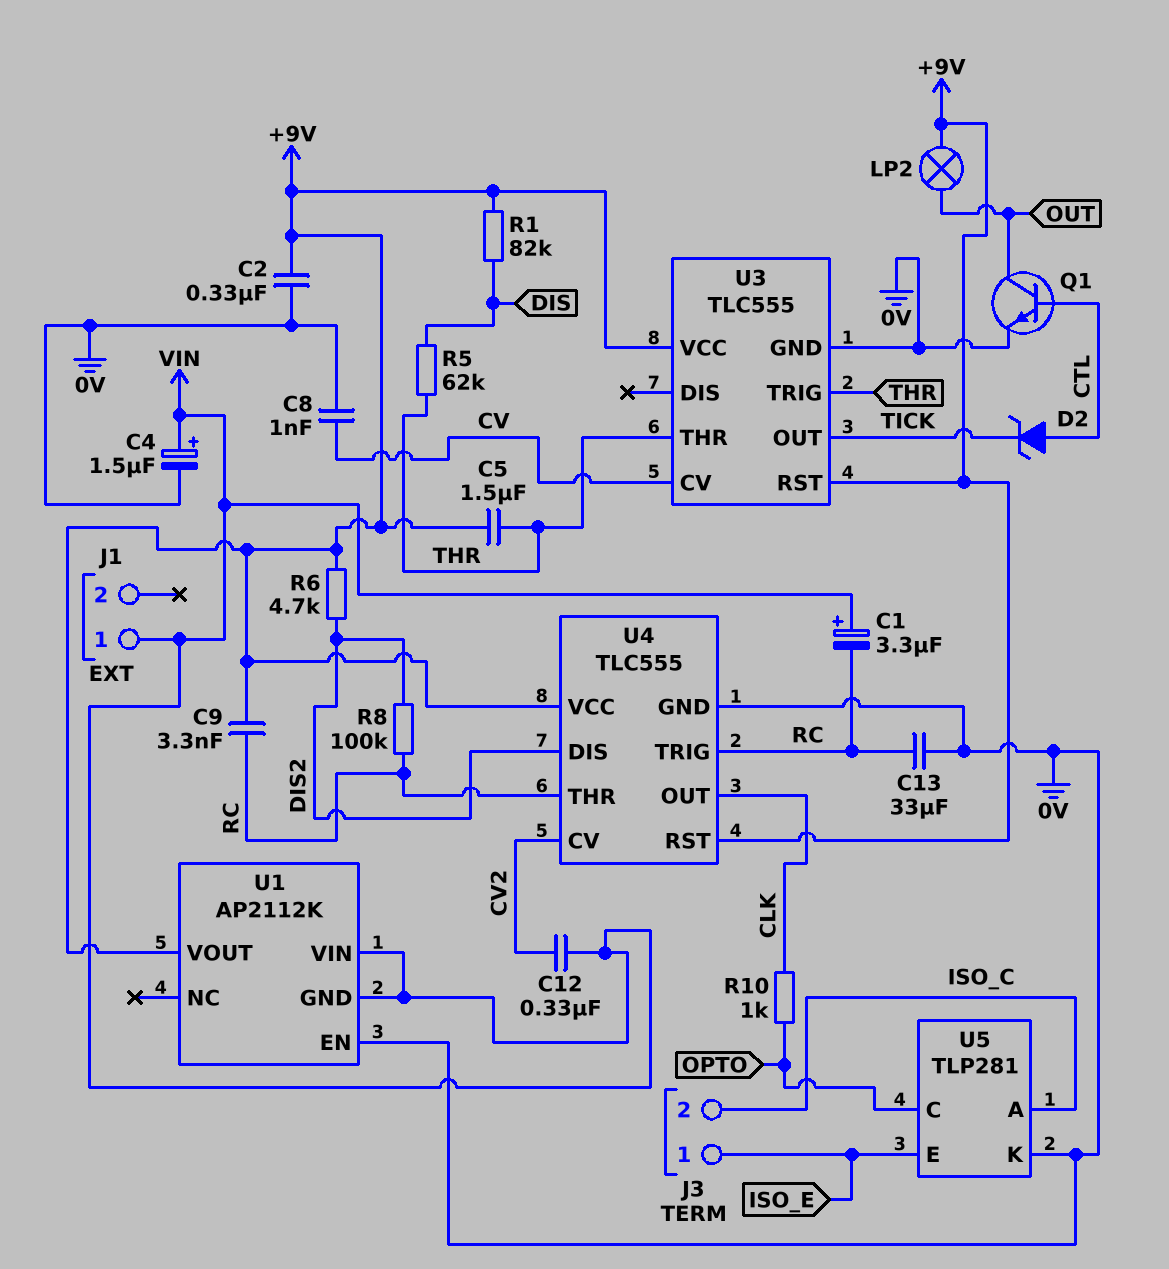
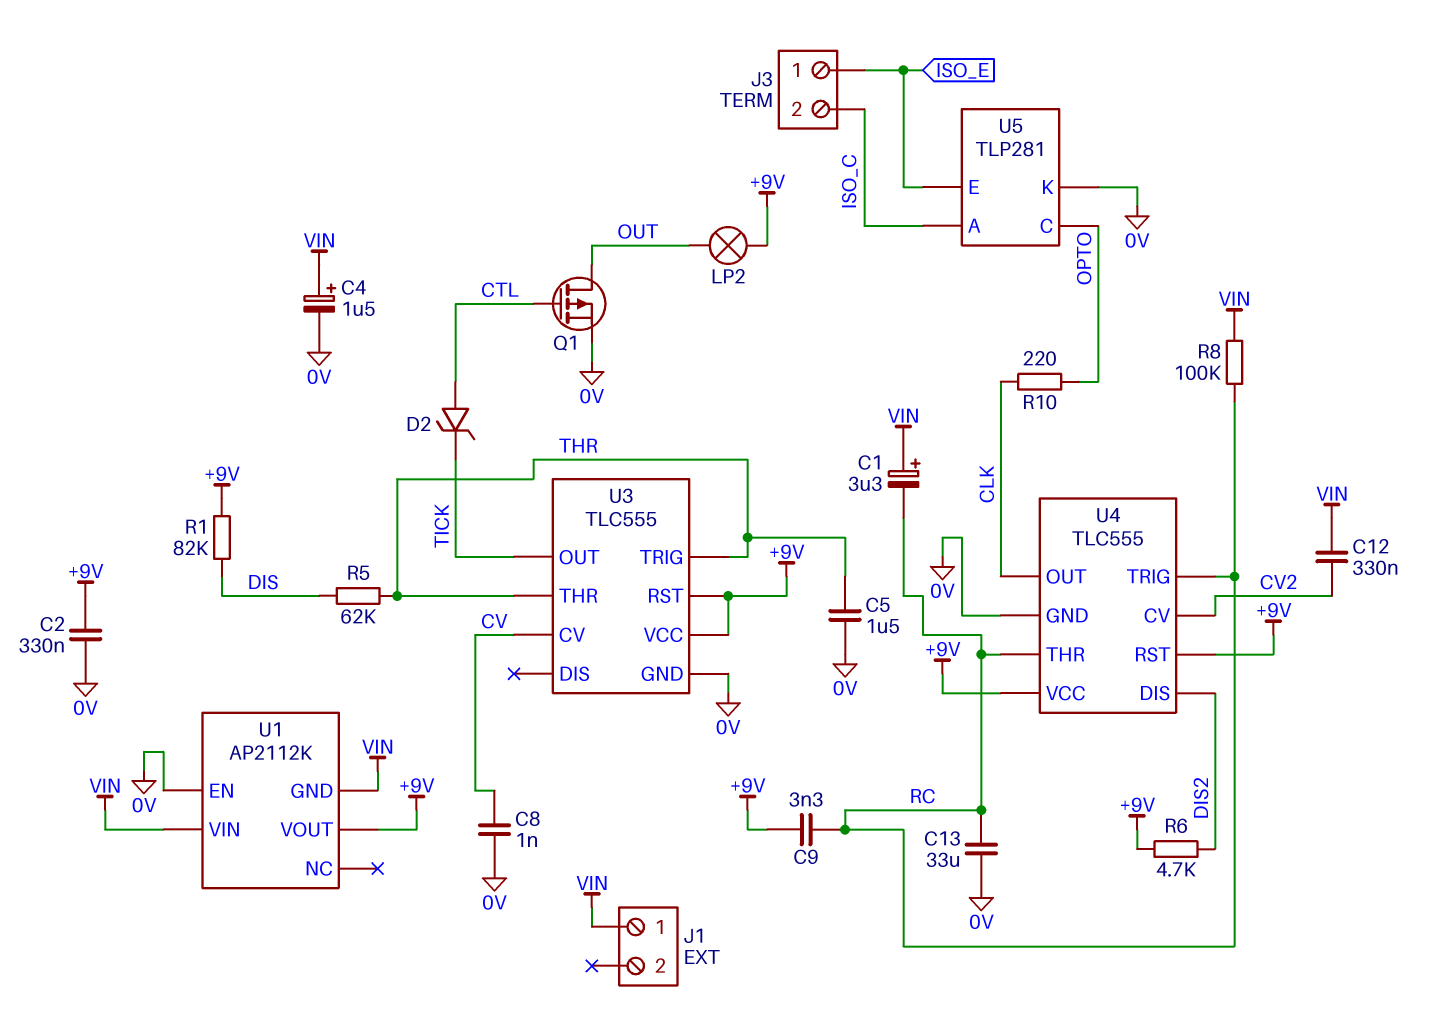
C5: 1.5uF (+9V, THR) -> 1.5uF (0V, THR)
Q1: NPN (B CTL, C OUT, E 0V) -> PMOS (G CTL, D OUT, S 0V)
R8: 100k (DIS2, RC) -> 100k (RC, VIN)
R10: 1k (CLK, OPTO) -> 220 (CLK, OPTO)

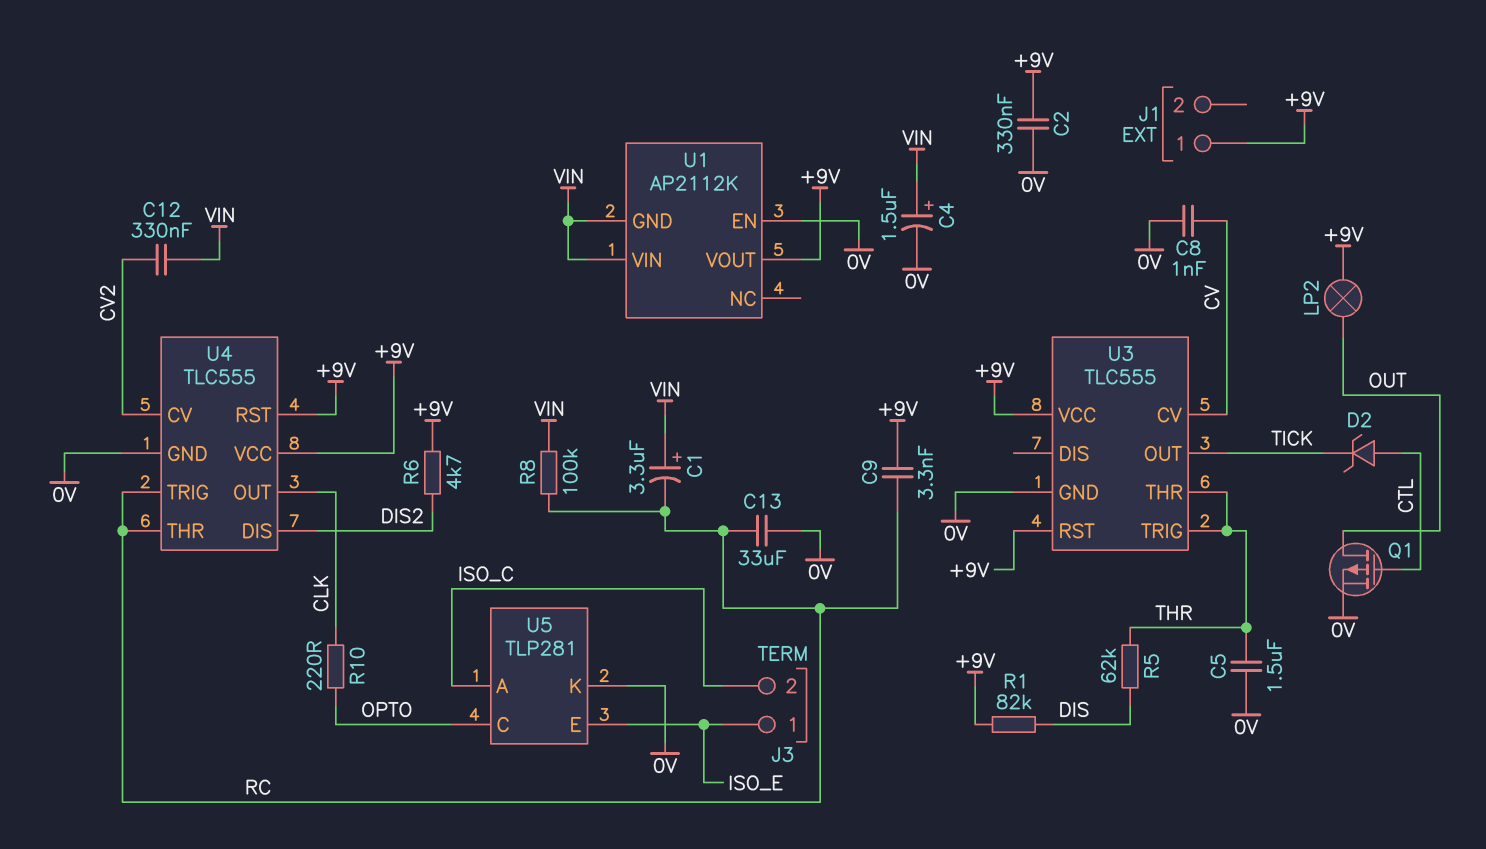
J1 pin 1: VIN -> +9V

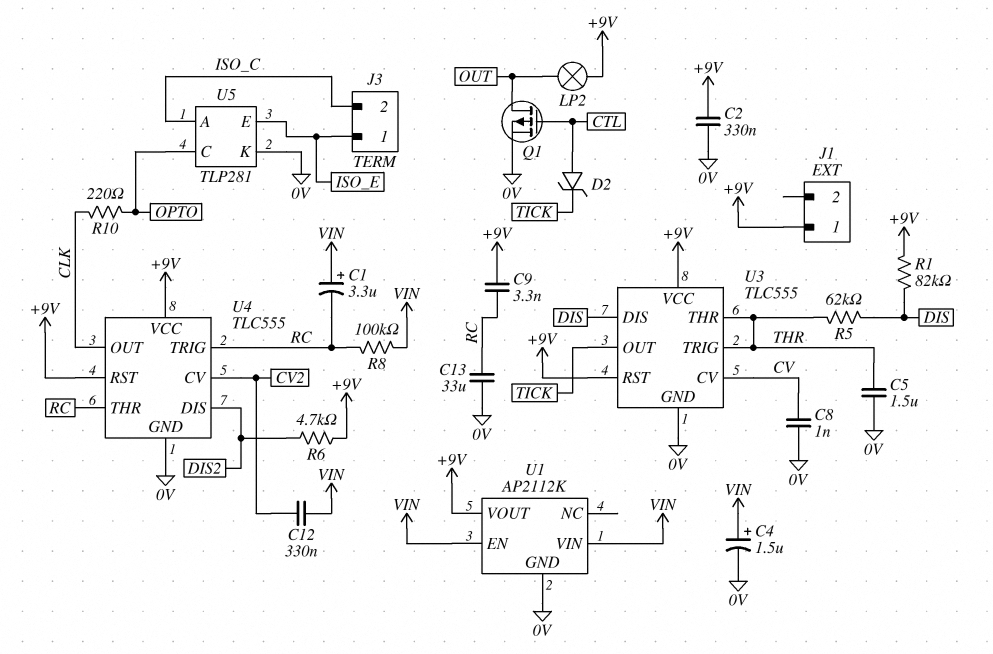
U1 pin EN: 0V -> VIN
U1 pin GND: VIN -> 0V
U3 pin DIS: none -> DIS

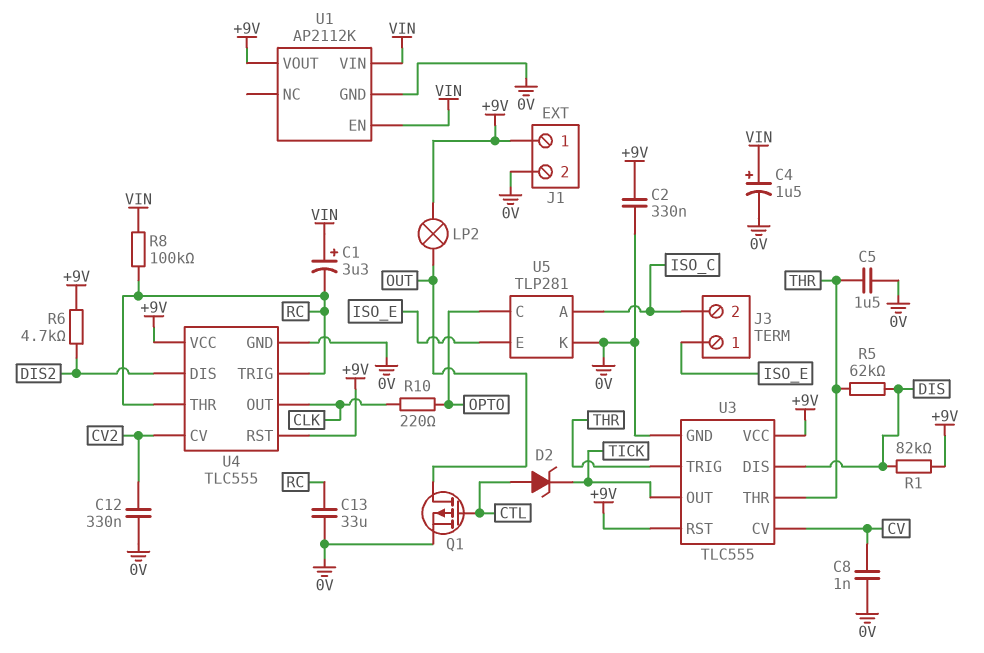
C9: 3.3nF (+9V, RC) -> none
C12: 330nF (CV2, VIN) -> 330nF (0V, CV2)
J1 pin 2: none -> 0V

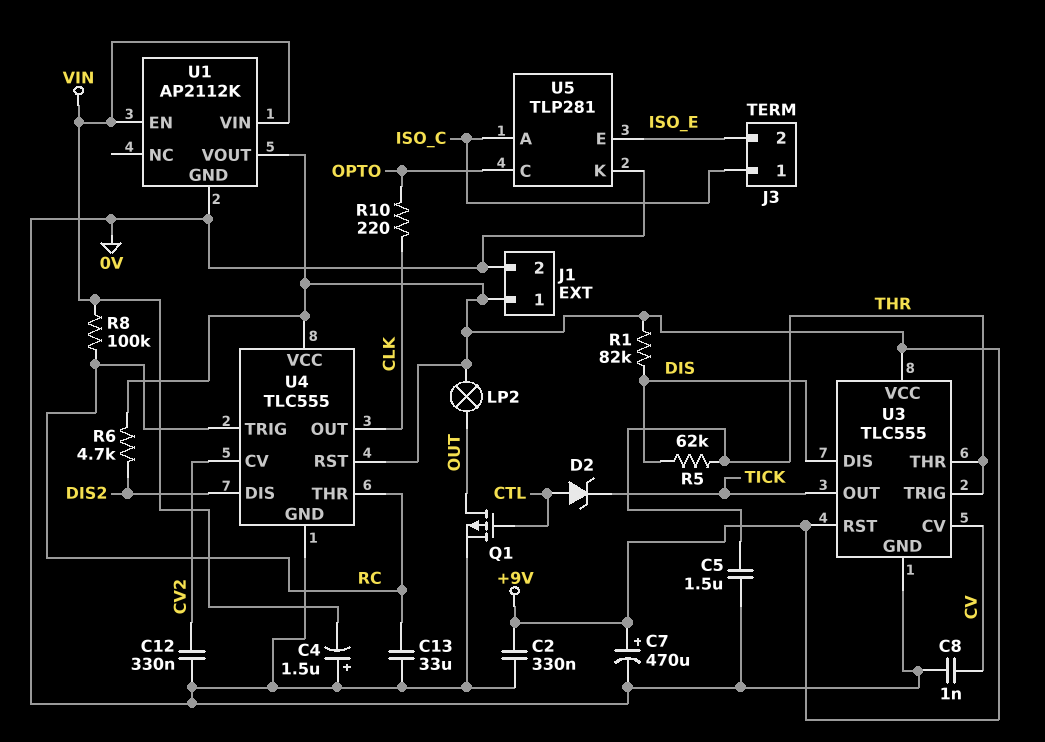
C1: 3.3uF (plus VIN, minus RC) -> none
C4: 1.5uF (plus VIN, minus 0V) -> 1.5uF (plus 0V, minus VIN)
C7: none -> 470uF (plus +9V, minus 0V)
J3 pin 1: ISO_E -> ISO_C
J3 pin 2: ISO_C -> ISO_E

